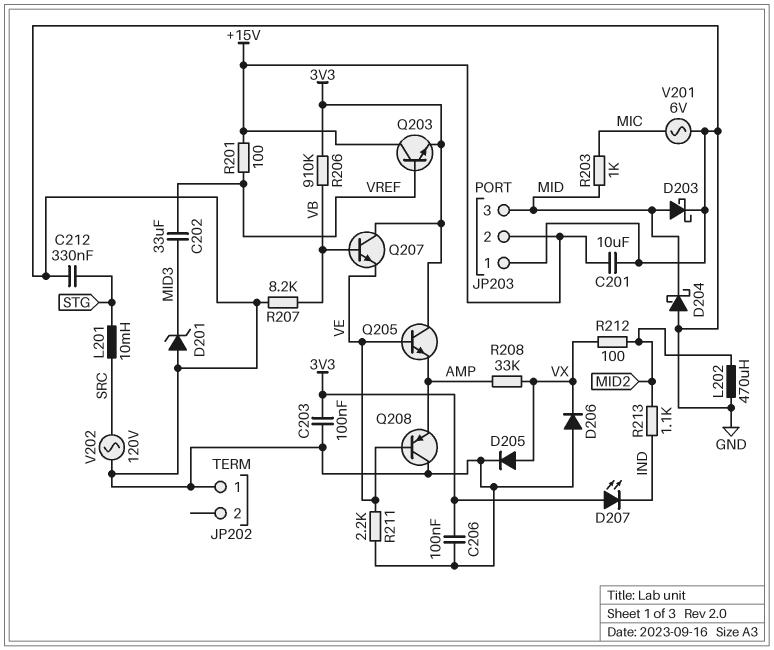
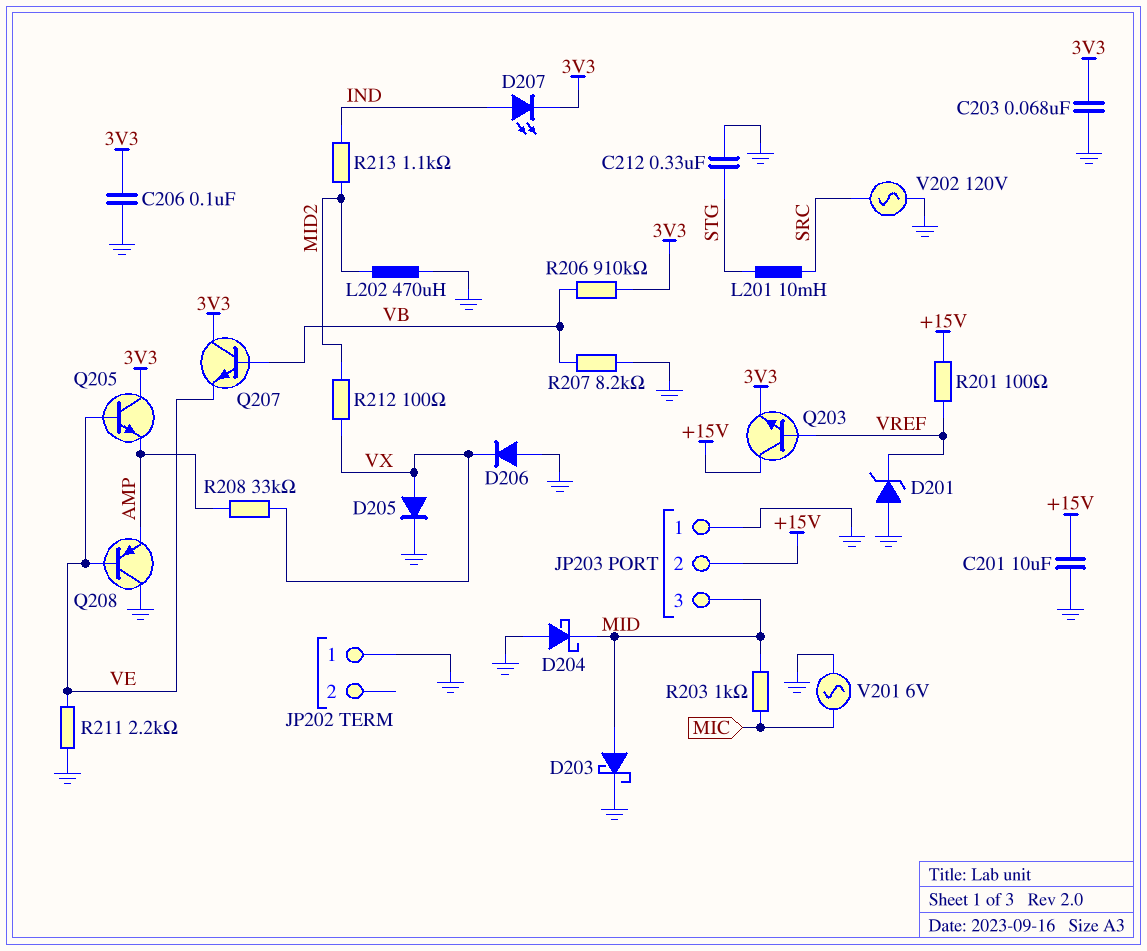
C202: 33uF (MID3, VREF) -> none
C203: 100nF (3V3, GND) -> 68nF (3V3, GND)
D201: zener (A GND, K MID3) -> zener (A GND, K VREF)
D207: LED (A 3V3, K IND) -> LED (A IND, K 3V3)

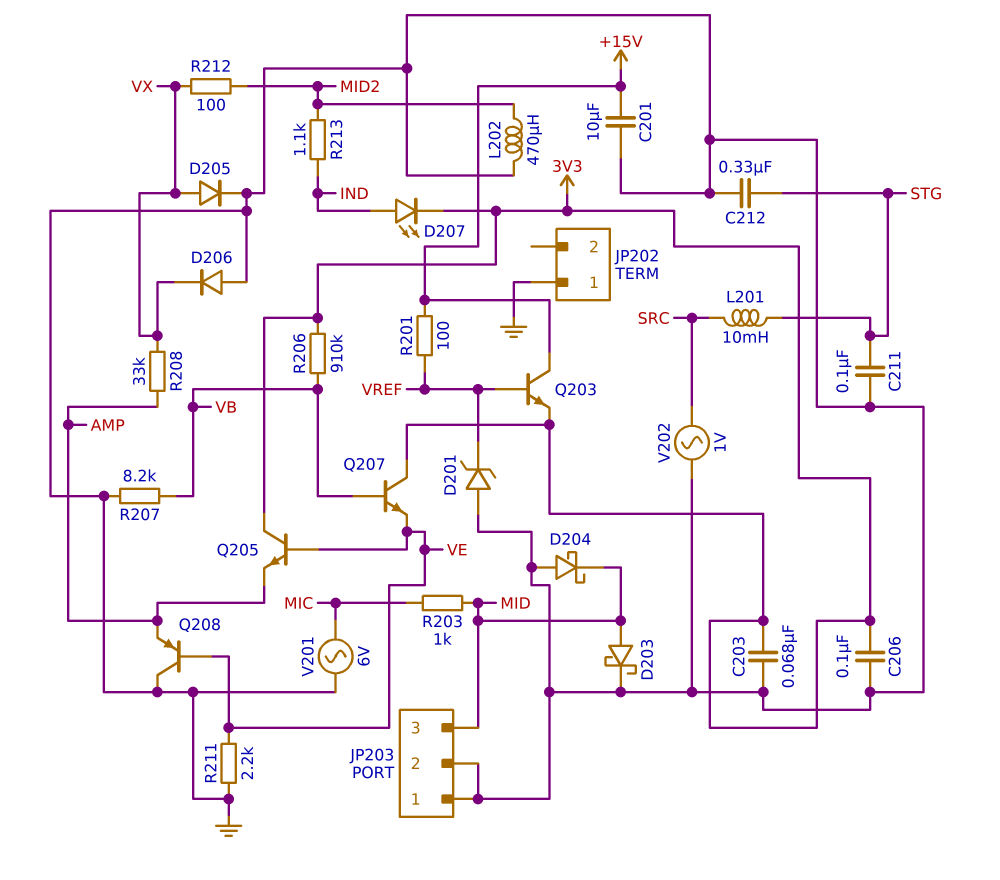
C211: none -> 100nF (GND, STG)
JP203 pin 2: +15V -> GND
V202: AC 120V (GND, SRC) -> AC 1V (GND, SRC)

